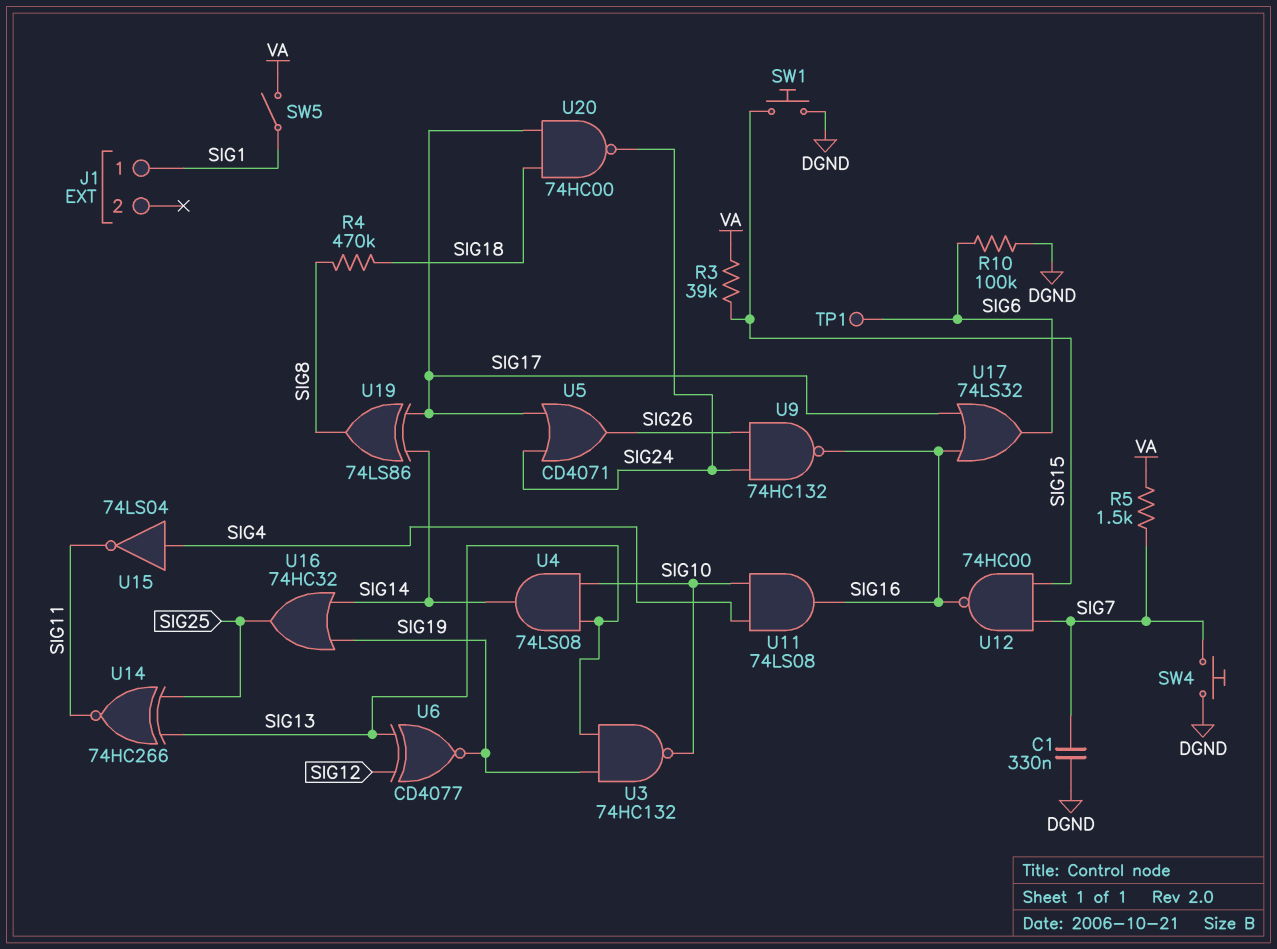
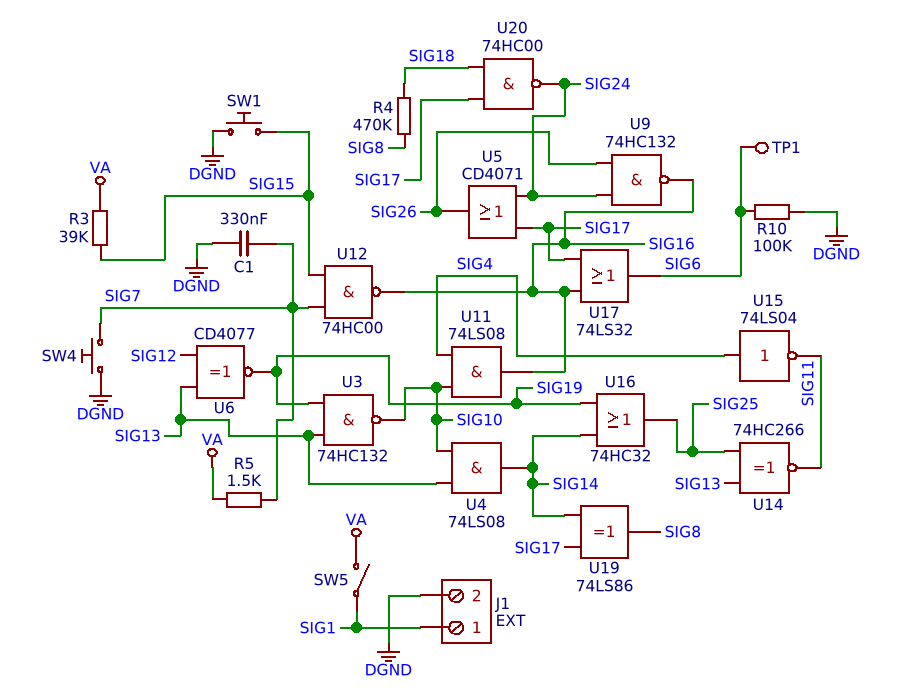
J1 pin 2: none -> DGND

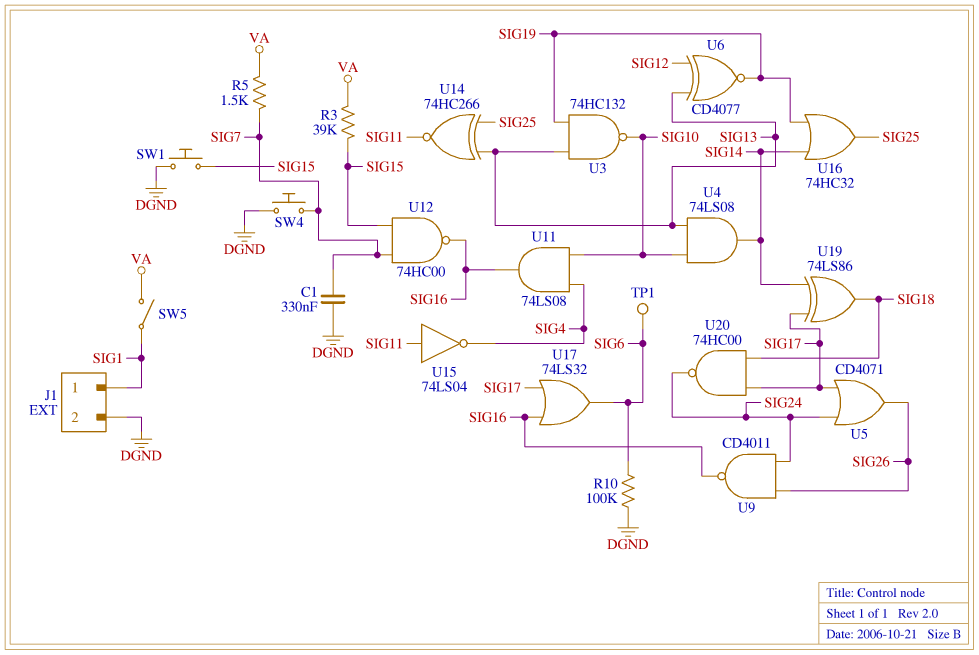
R4: 470k (SIG8, SIG18) -> none
U9: NAND 74HC132 (in SIG24, in SIG26, out SIG16) -> NAND CD4011 (in SIG24, in SIG26, out SIG16)
U15: NOT 74LS04 (in SIG4, out SIG11) -> NOT 74LS04 (in SIG11, out SIG4)
U19: XOR 74LS86 (in SIG14, in SIG17, out SIG8) -> XOR 74LS86 (in SIG14, in SIG17, out SIG18)

